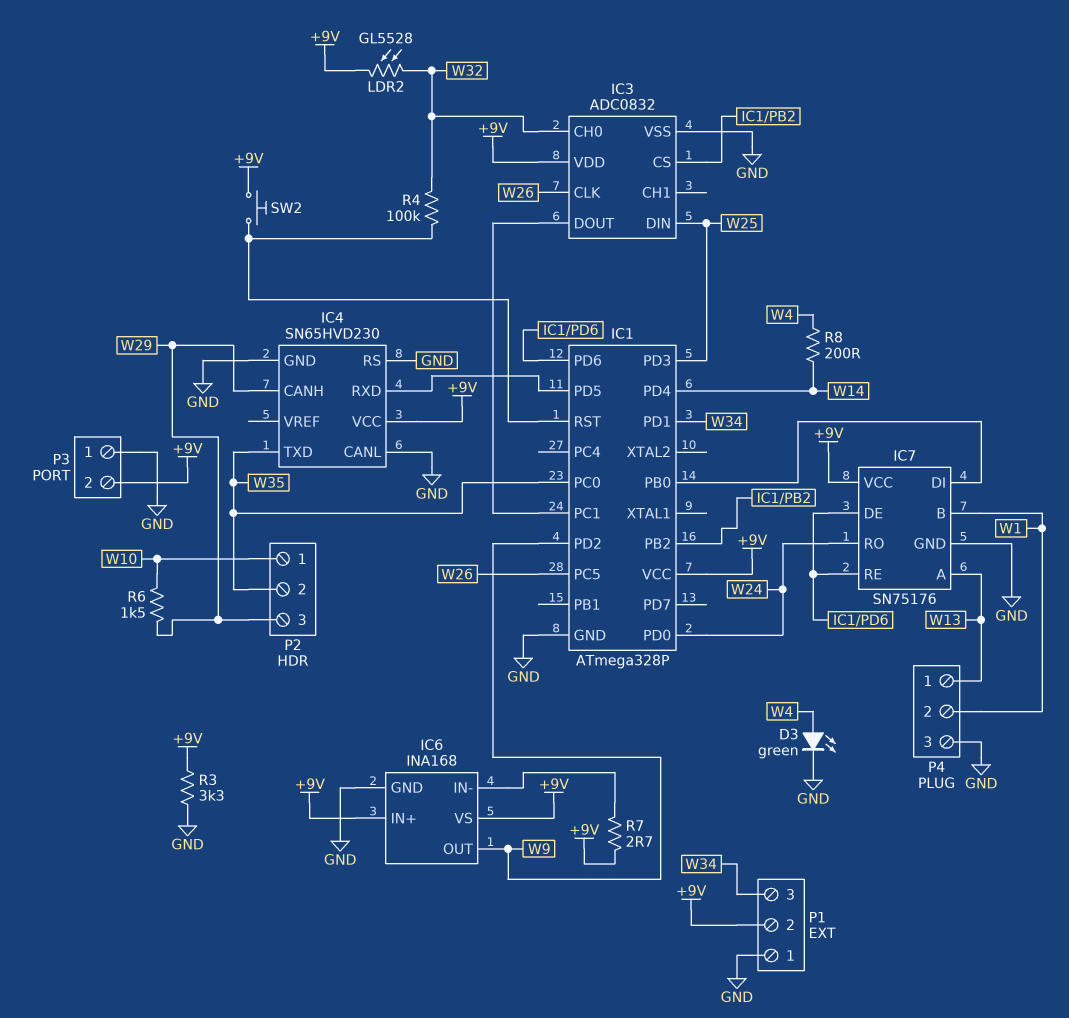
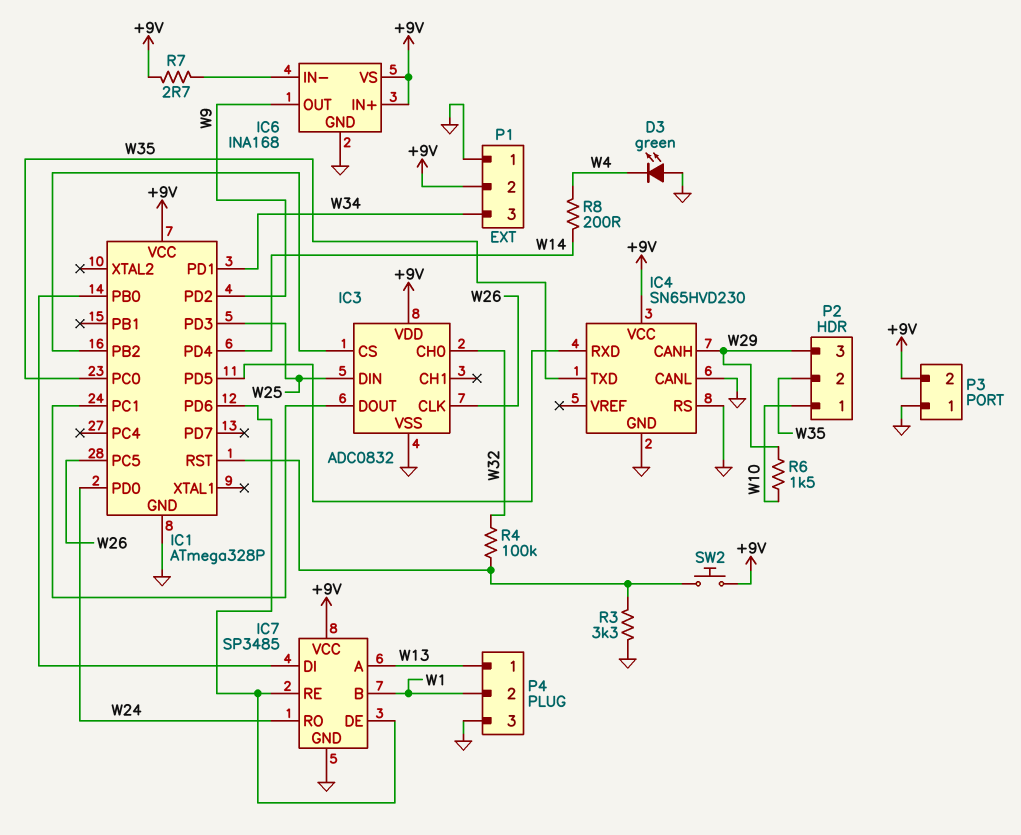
D3: LED green (A W4, K GND) -> LED green (A GND, K W4)
IC7: SN75176 -> SP3485
LDR2: GL5528 (+9V, W32) -> none
R3: 3.3k (+9V, GND) -> 3.3k (GND, IC1/RST)

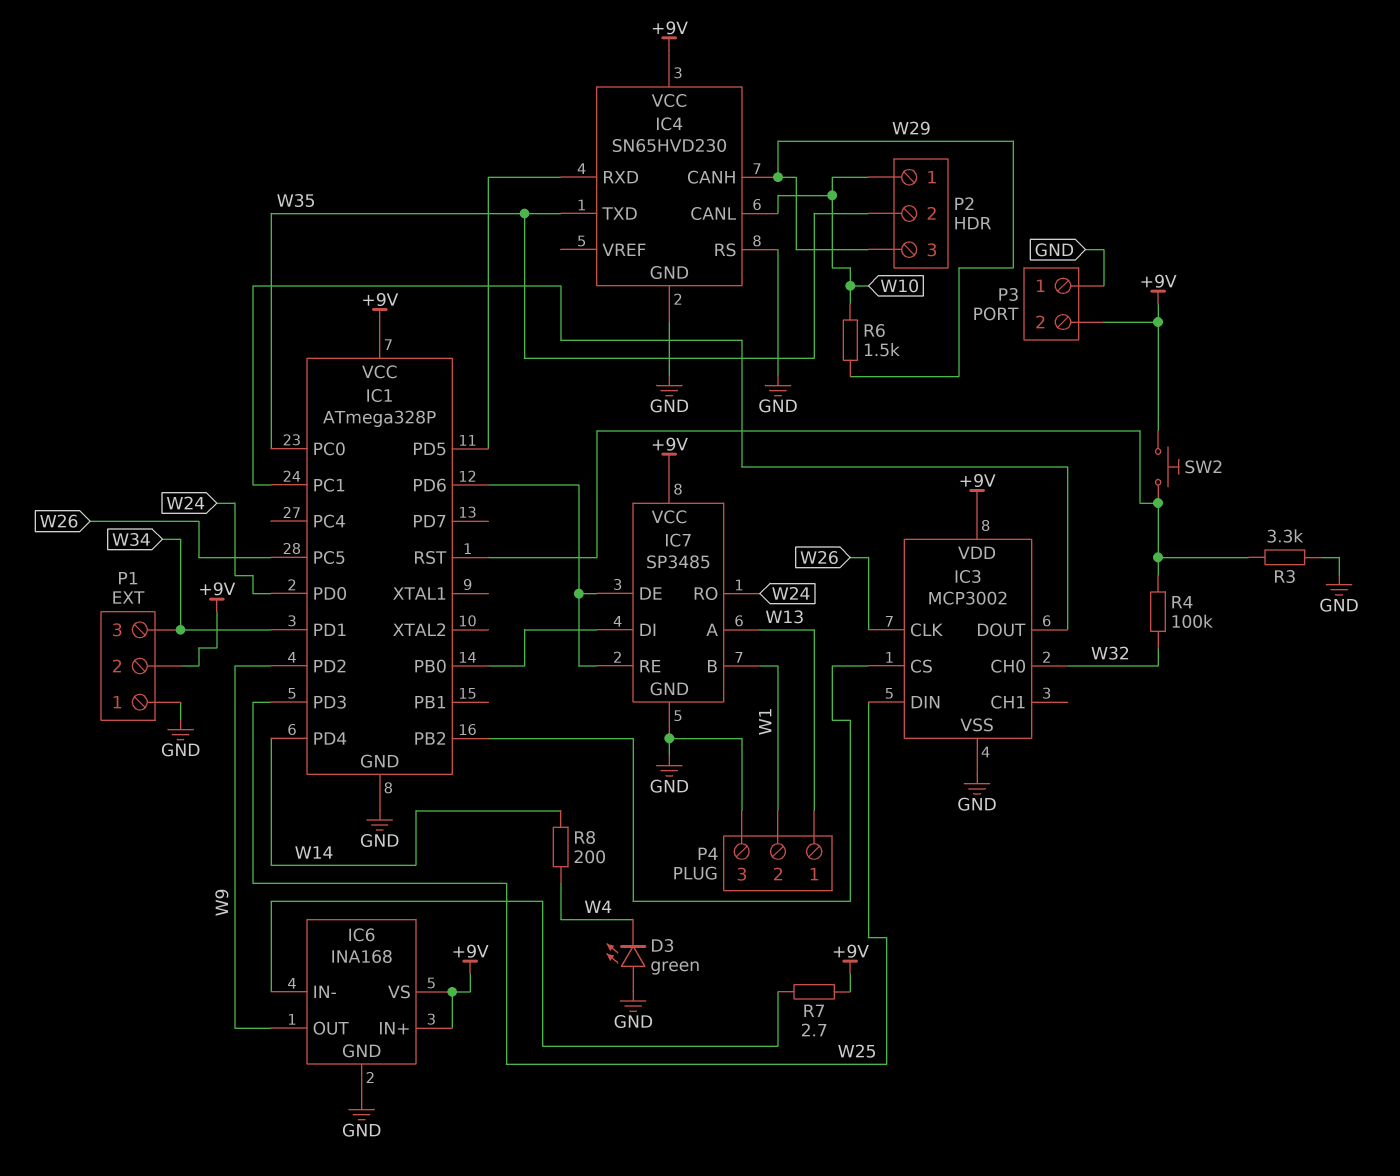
IC3: ADC0832 -> MCP3002
IC4 pin CANL: GND -> W10

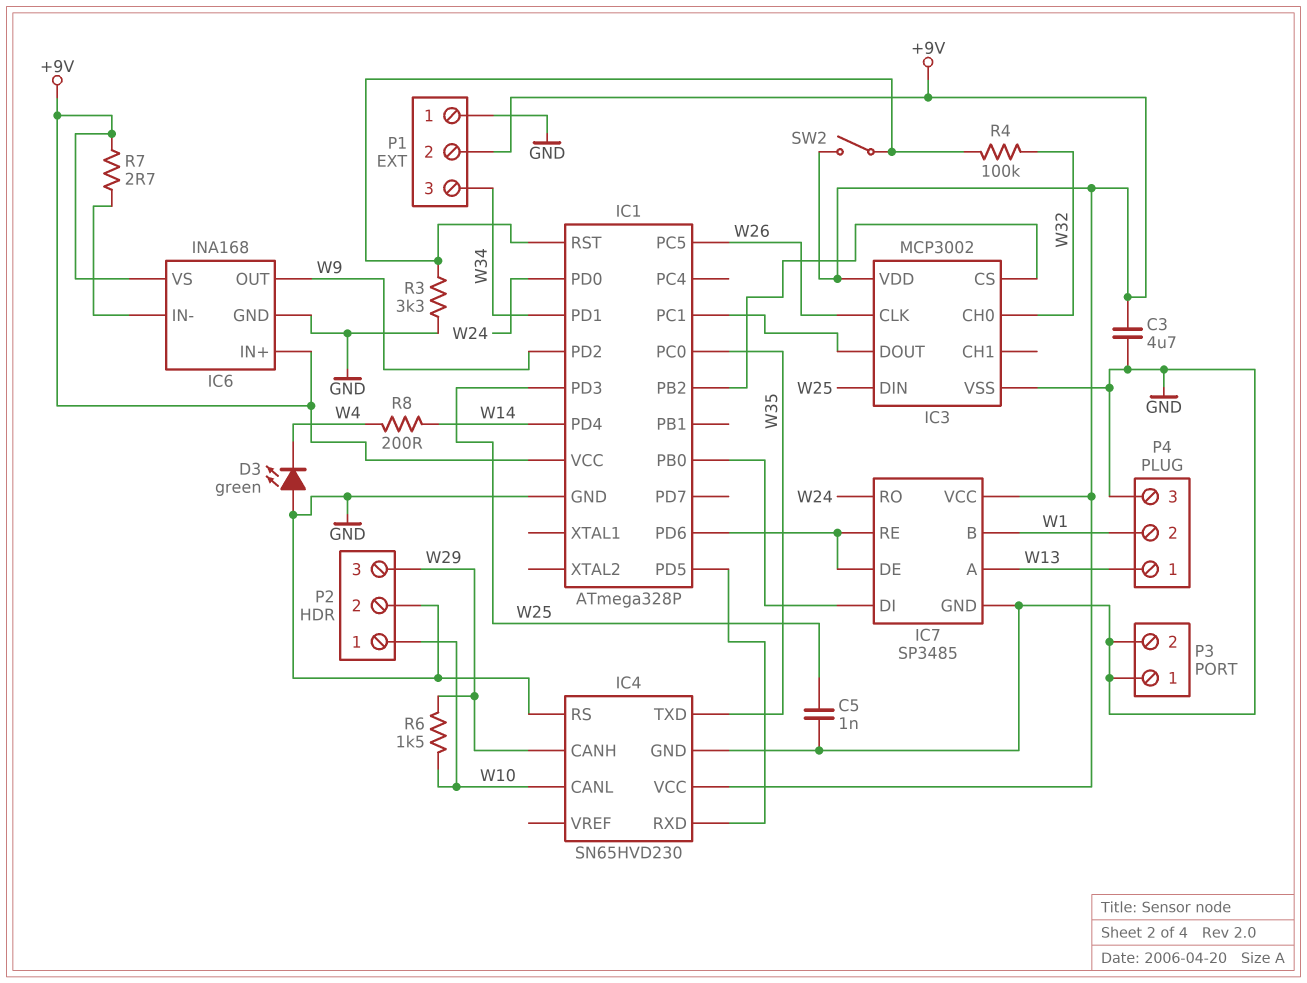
C3: none -> 4.7uF (+9V, GND)
C5: none -> 1nF (GND, W25)
P2 pin 2: W35 -> GND
P3 pin 2: +9V -> GND
SW2: button (+9V, IC1/RST) -> switch (+9V, IC1/RST)

